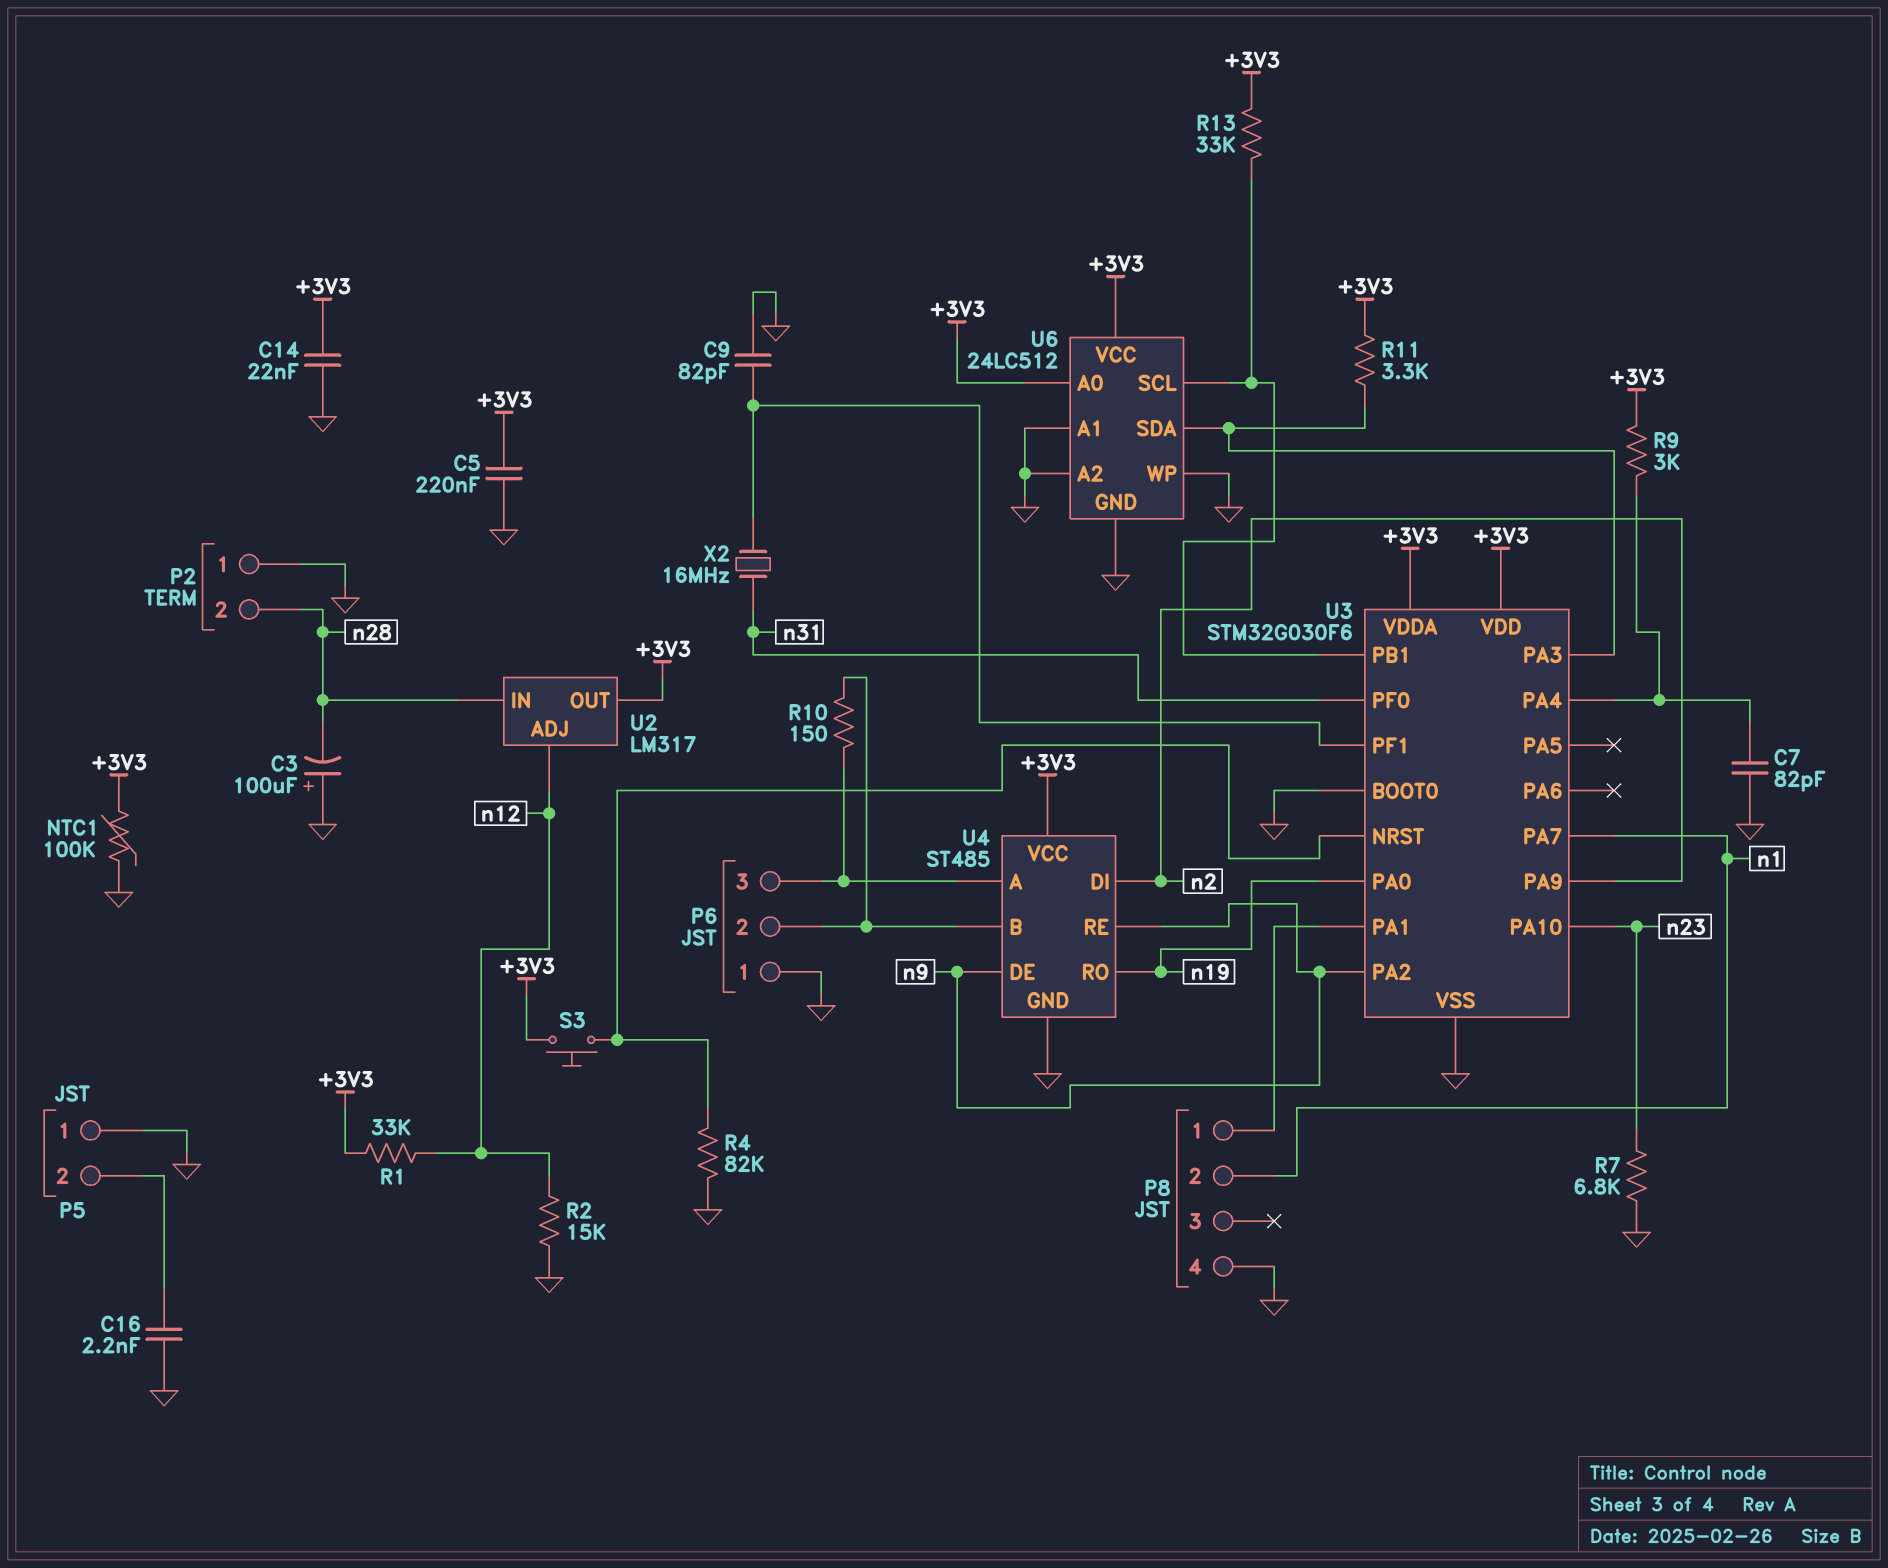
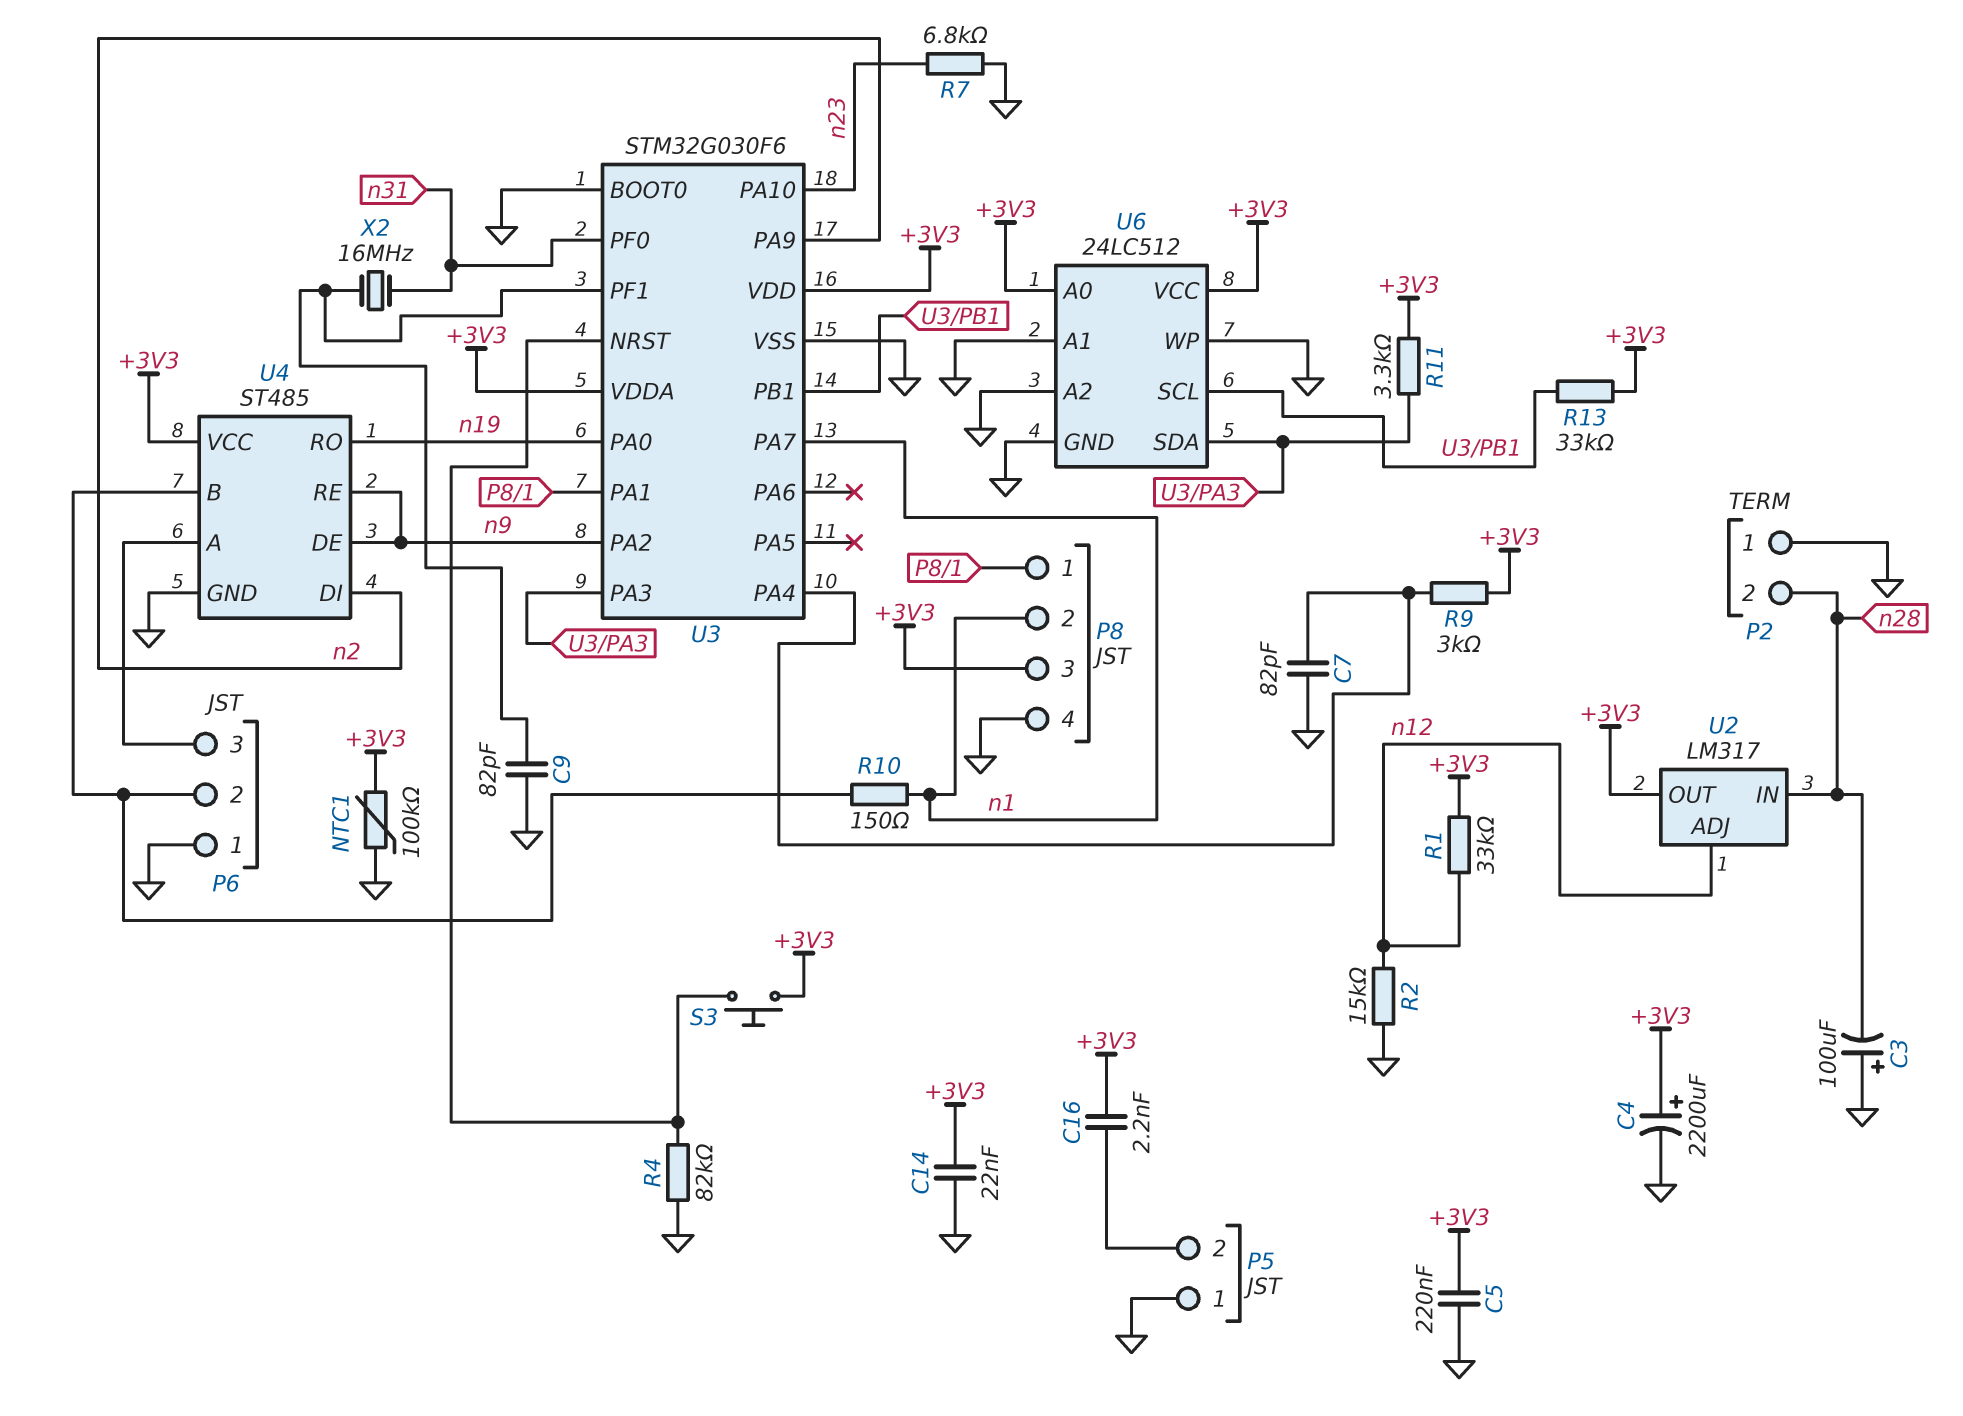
C4: none -> 2200uF (plus +3V3, minus GND)
C16: 2.2nF (GND, P5/2) -> 2.2nF (+3V3, P5/2)
P8 pin 3: none -> +3V3
R10: 150 (P6/2, P6/3) -> 150 (P6/2, n1)

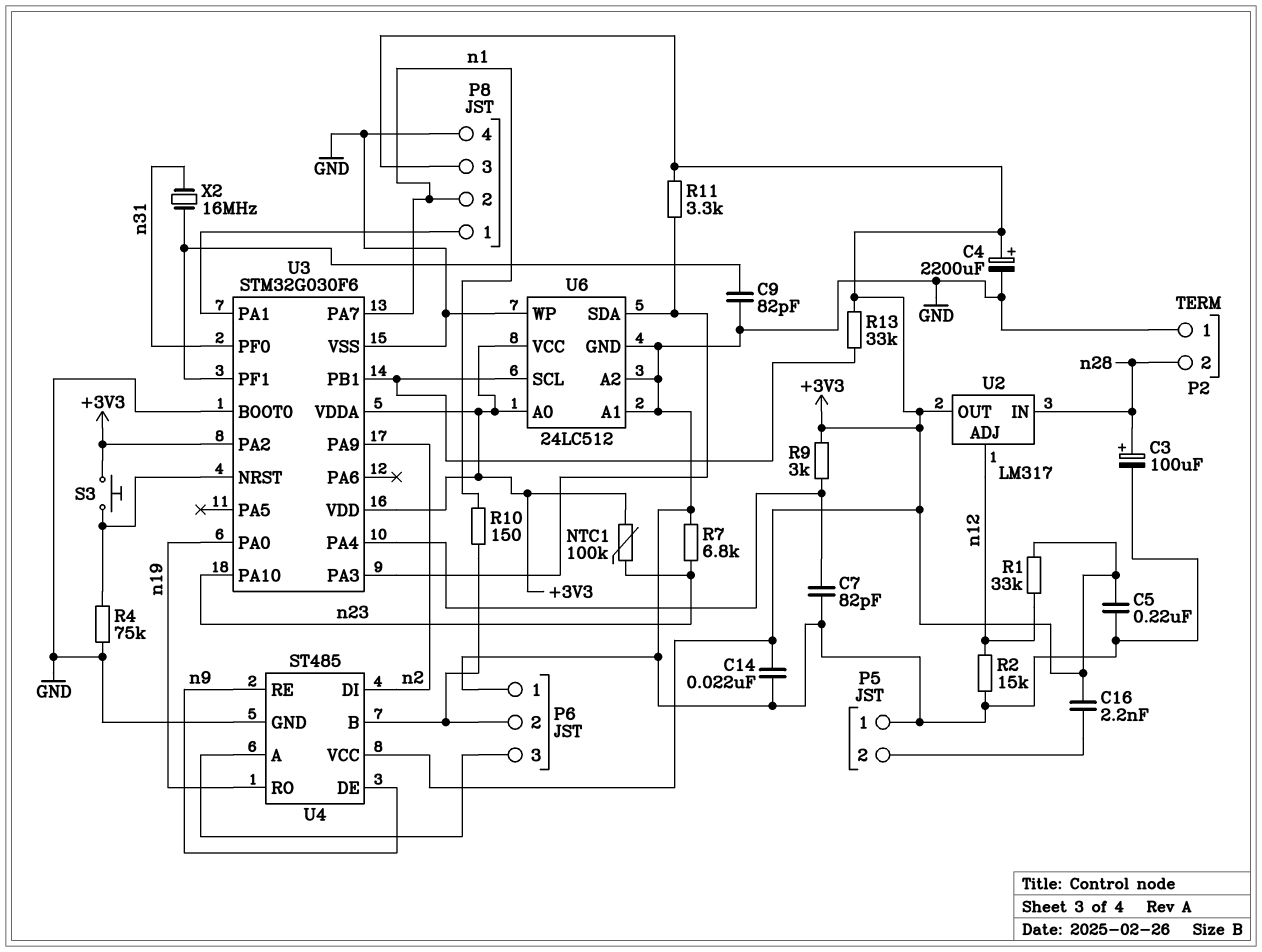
C3: 100uF (plus GND, minus n28) -> 100uF (plus n28, minus GND)
NTC1: 100k (+3V3, GND) -> 100k (+3V3, n23)
R4: 82k (GND, U3/NRST) -> 75k (GND, U3/NRST)
U3 pin PA2: n9 -> +3V3

